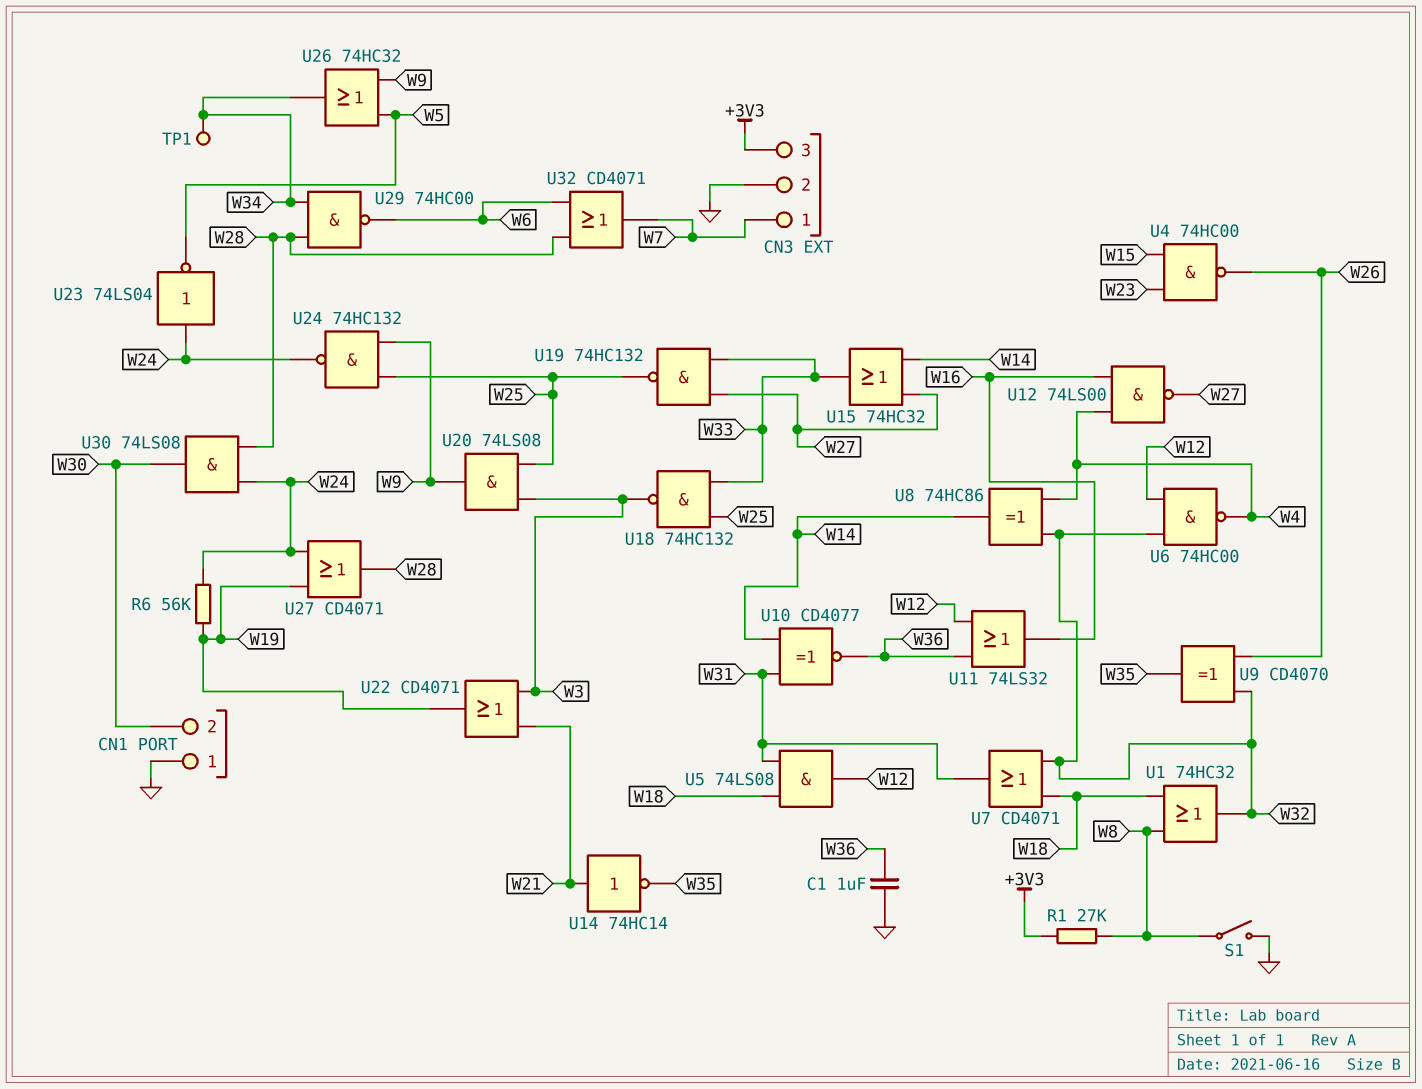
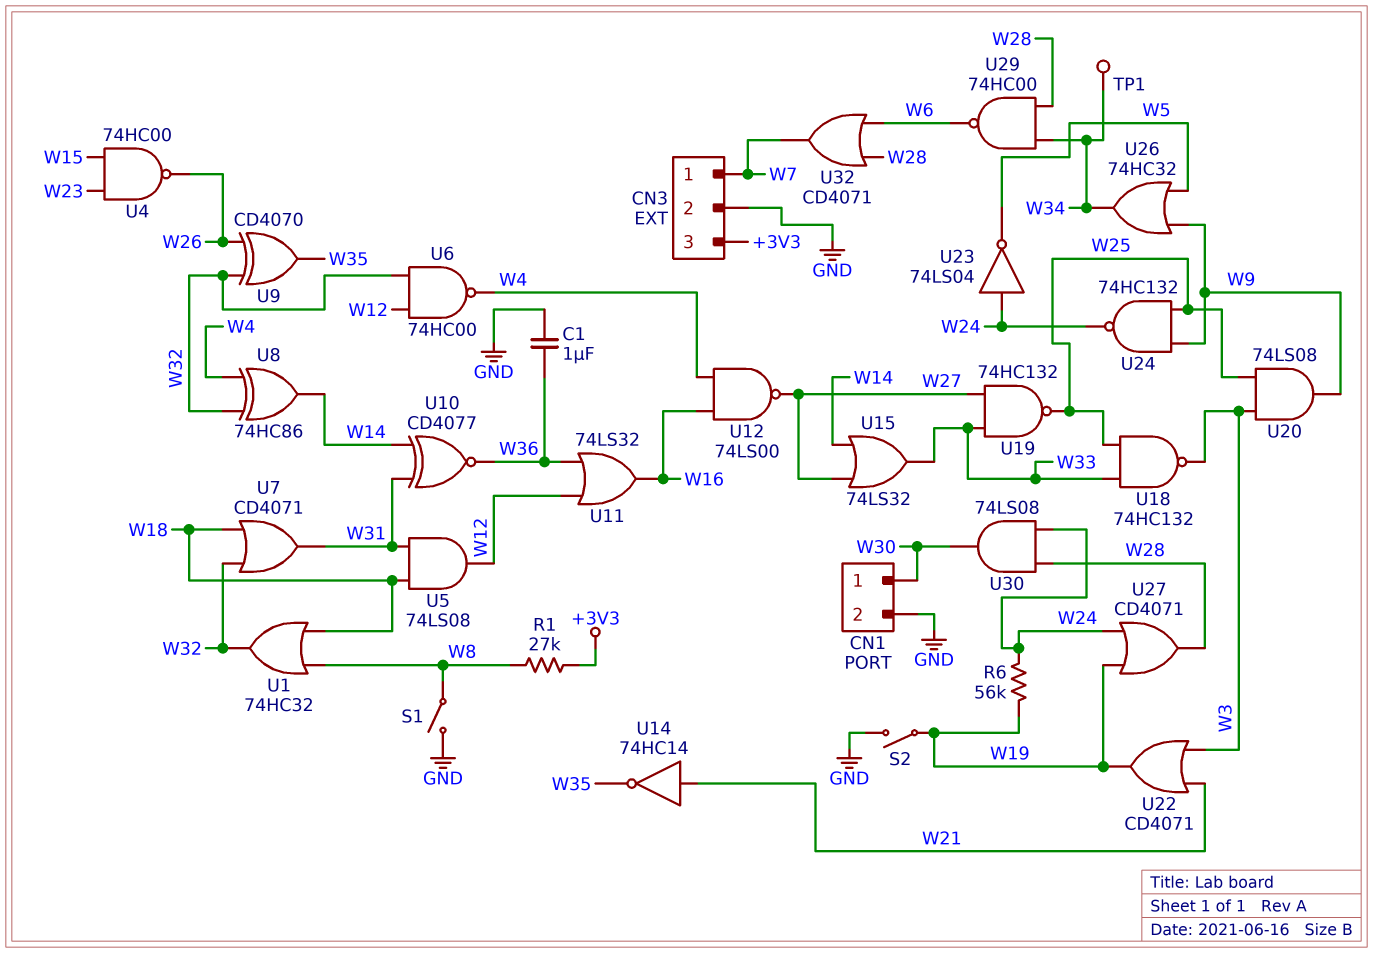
CN1 pin 1: GND -> W30
CN1 pin 2: W30 -> GND
S2: none -> switch (GND, W19)
U15: OR 74HC32 (in W14, in W27, out W33) -> OR 74LS32 (in W14, in W27, out W33)

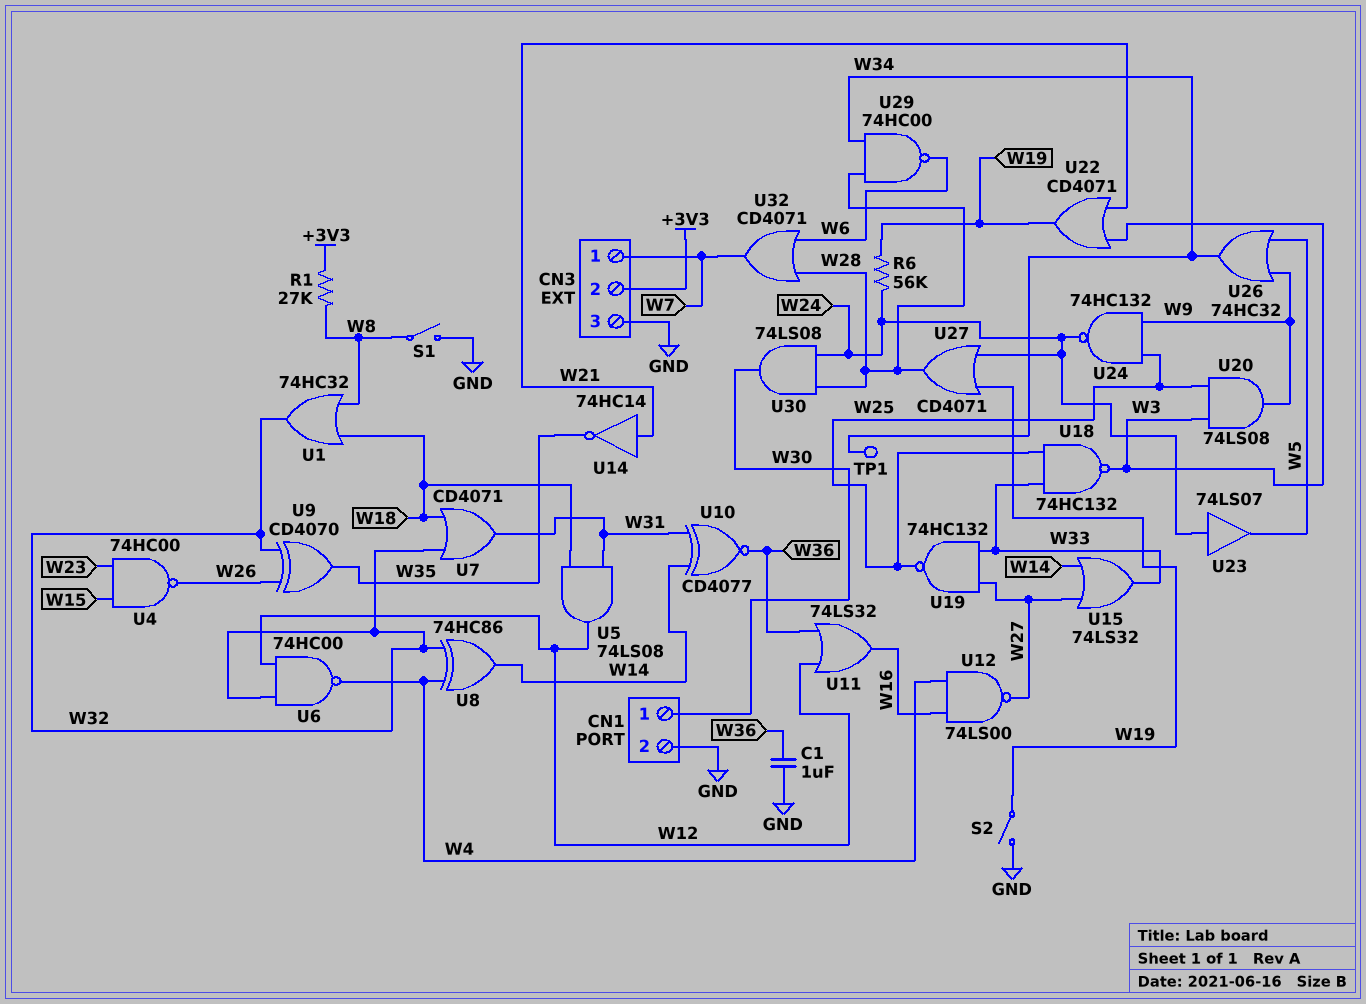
CN3 pin 2: GND -> +3V3
CN3 pin 3: +3V3 -> GND
U23: NOT 74LS04 (in W24, out W5) -> buffer 74LS07 (in W24, out W5)

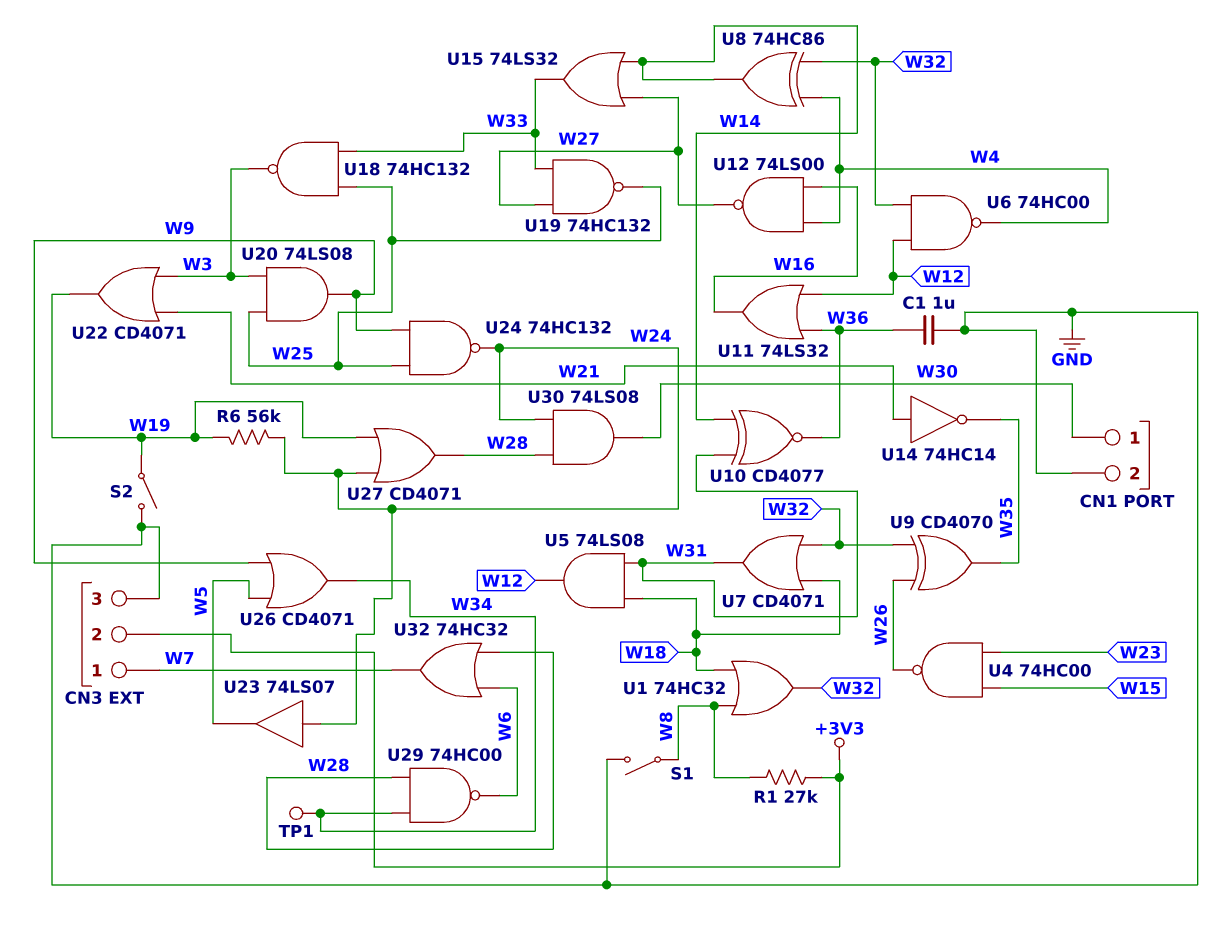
U26: OR 74HC32 (in W5, in W9, out W34) -> OR CD4071 (in W5, in W9, out W34)
U32: OR CD4071 (in W6, in W28, out W7) -> OR 74HC32 (in W6, in W28, out W7)

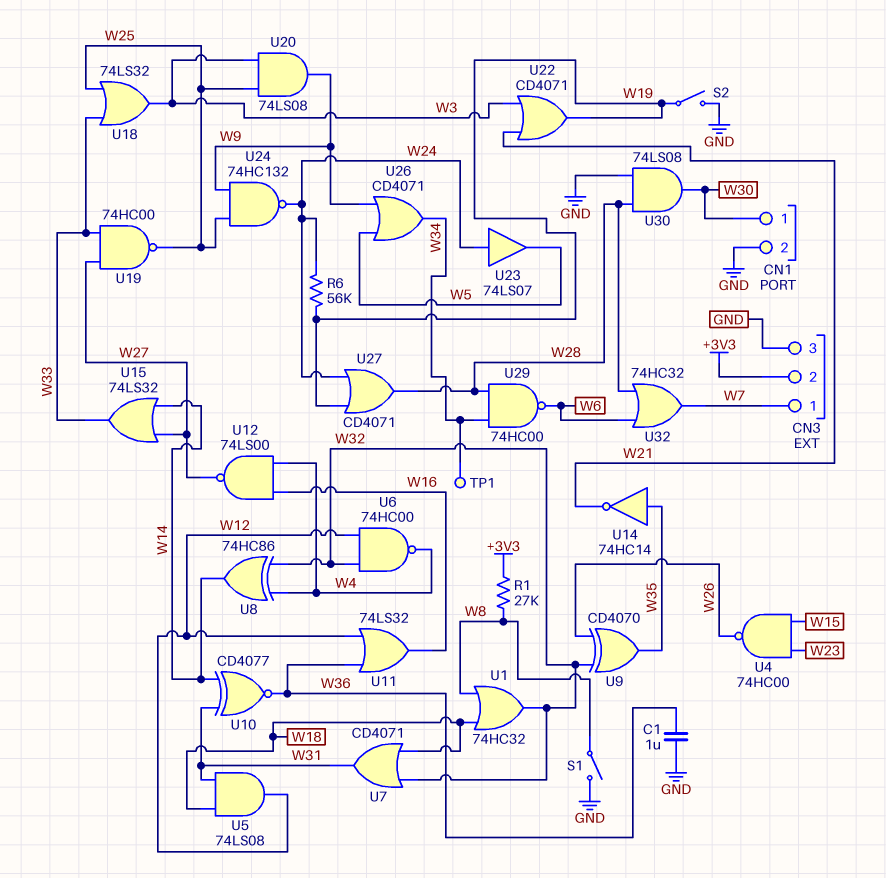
U14: NOT 74HC14 (in W21, out W35) -> NOT 74HC14 (in W35, out W21)
U18: NAND 74HC132 (in W25, in W33, out W3) -> OR 74LS32 (in W25, in W33, out W3)
U19: NAND 74HC132 (in W27, in W33, out W25) -> NAND 74HC00 (in W27, in W33, out W25)
U30: AND 74LS08 (in W24, in W28, out W30) -> AND 74LS08 (in GND, in W28, out W30)

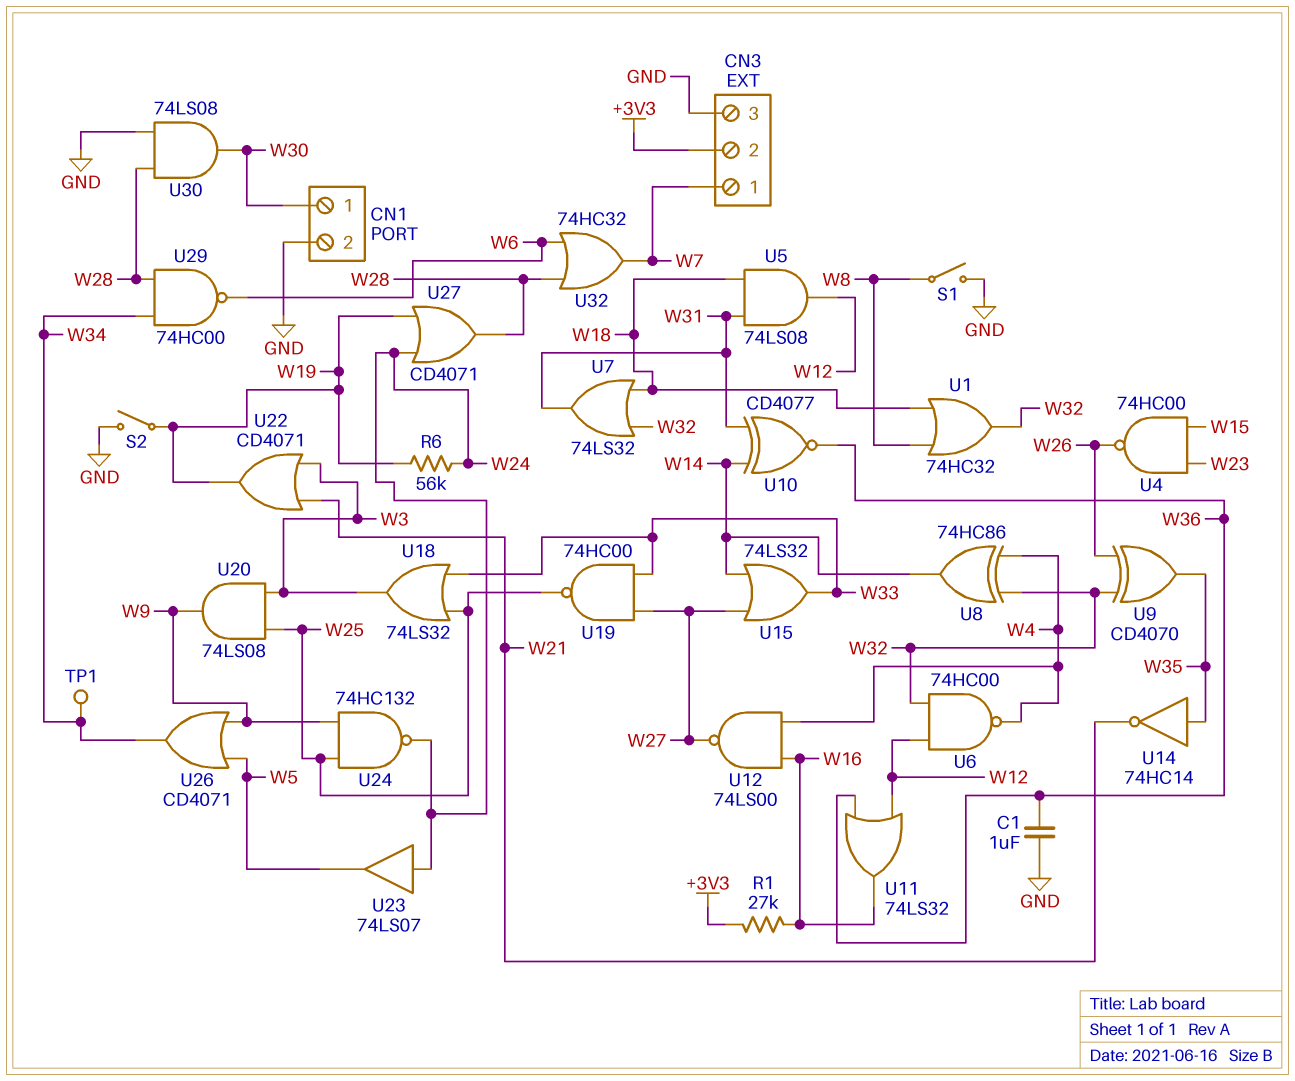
R1: 27k (+3V3, W8) -> 27k (+3V3, W16)
U7: OR CD4071 (in W18, in W32, out W31) -> OR 74LS32 (in W18, in W32, out W31)

